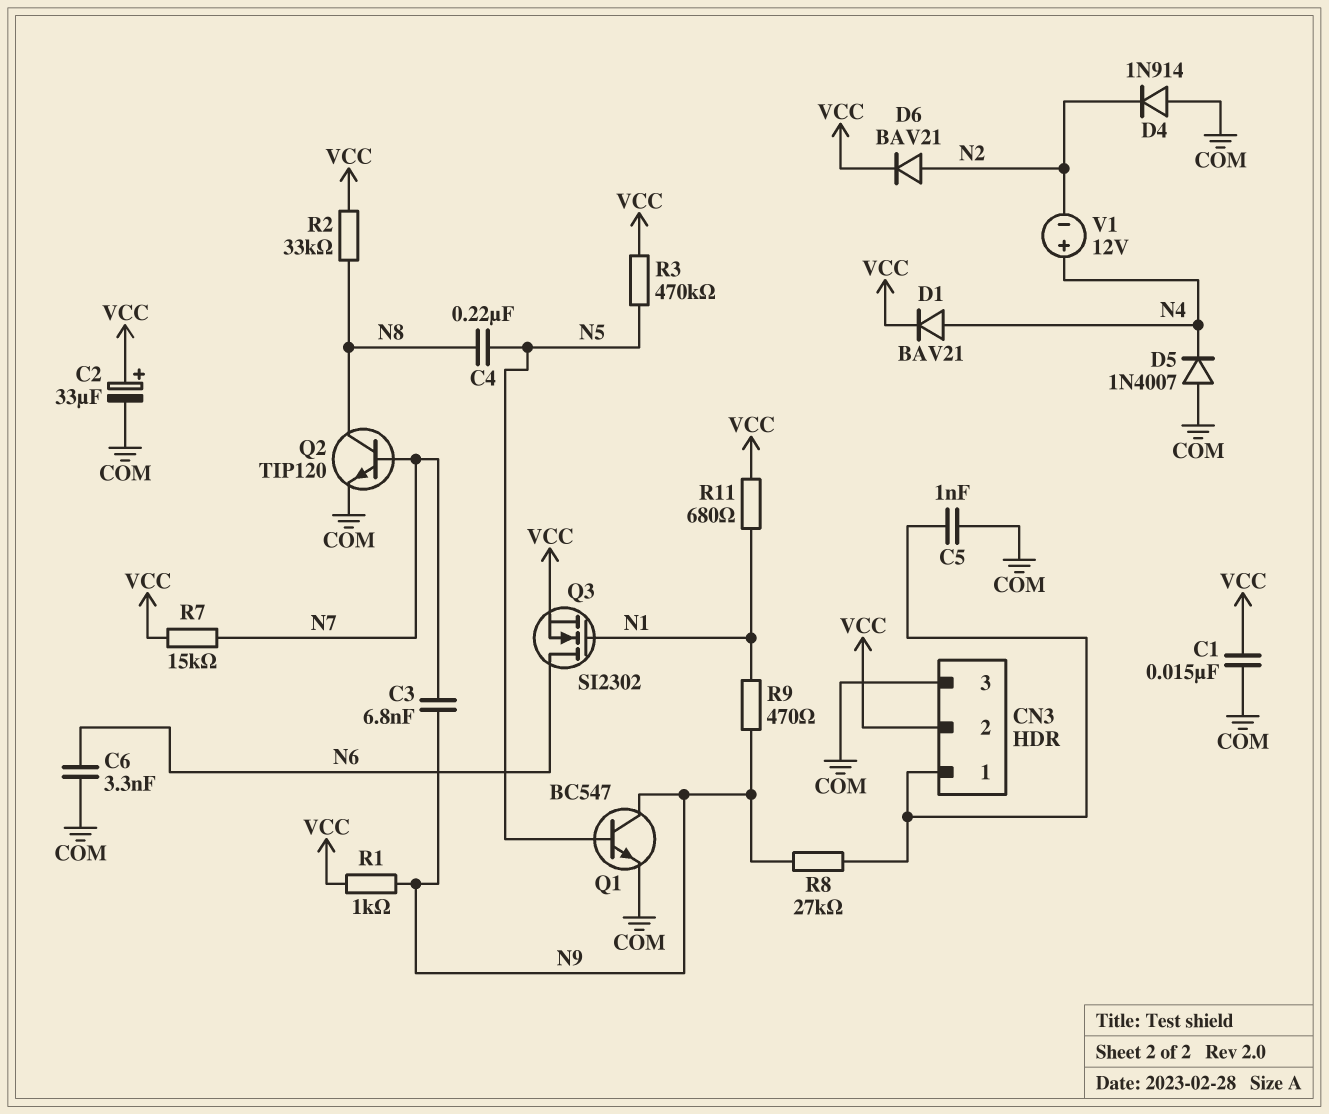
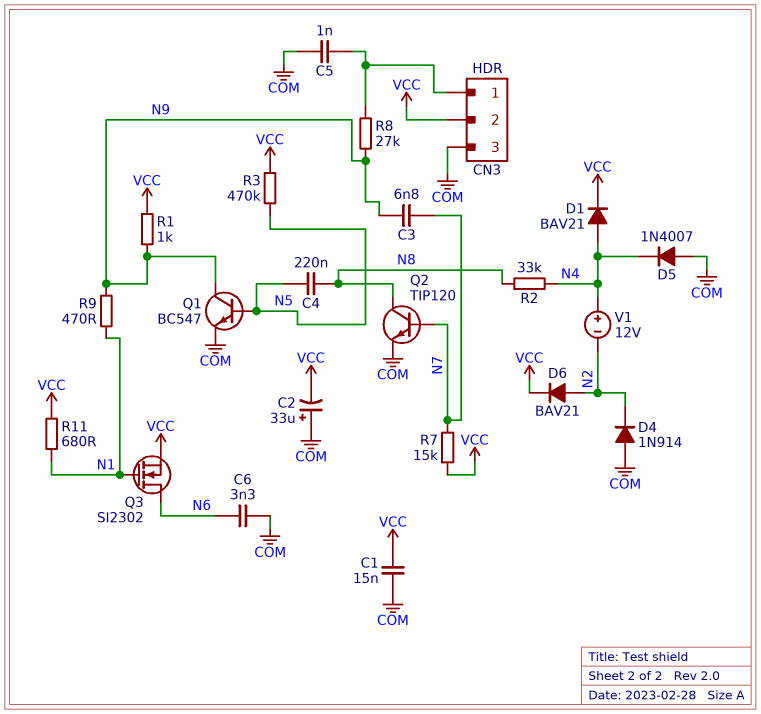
C2: 33uF (plus VCC, minus COM) -> 33uF (plus COM, minus VCC)
R2: 33k (N8, VCC) -> 33k (N4, N8)

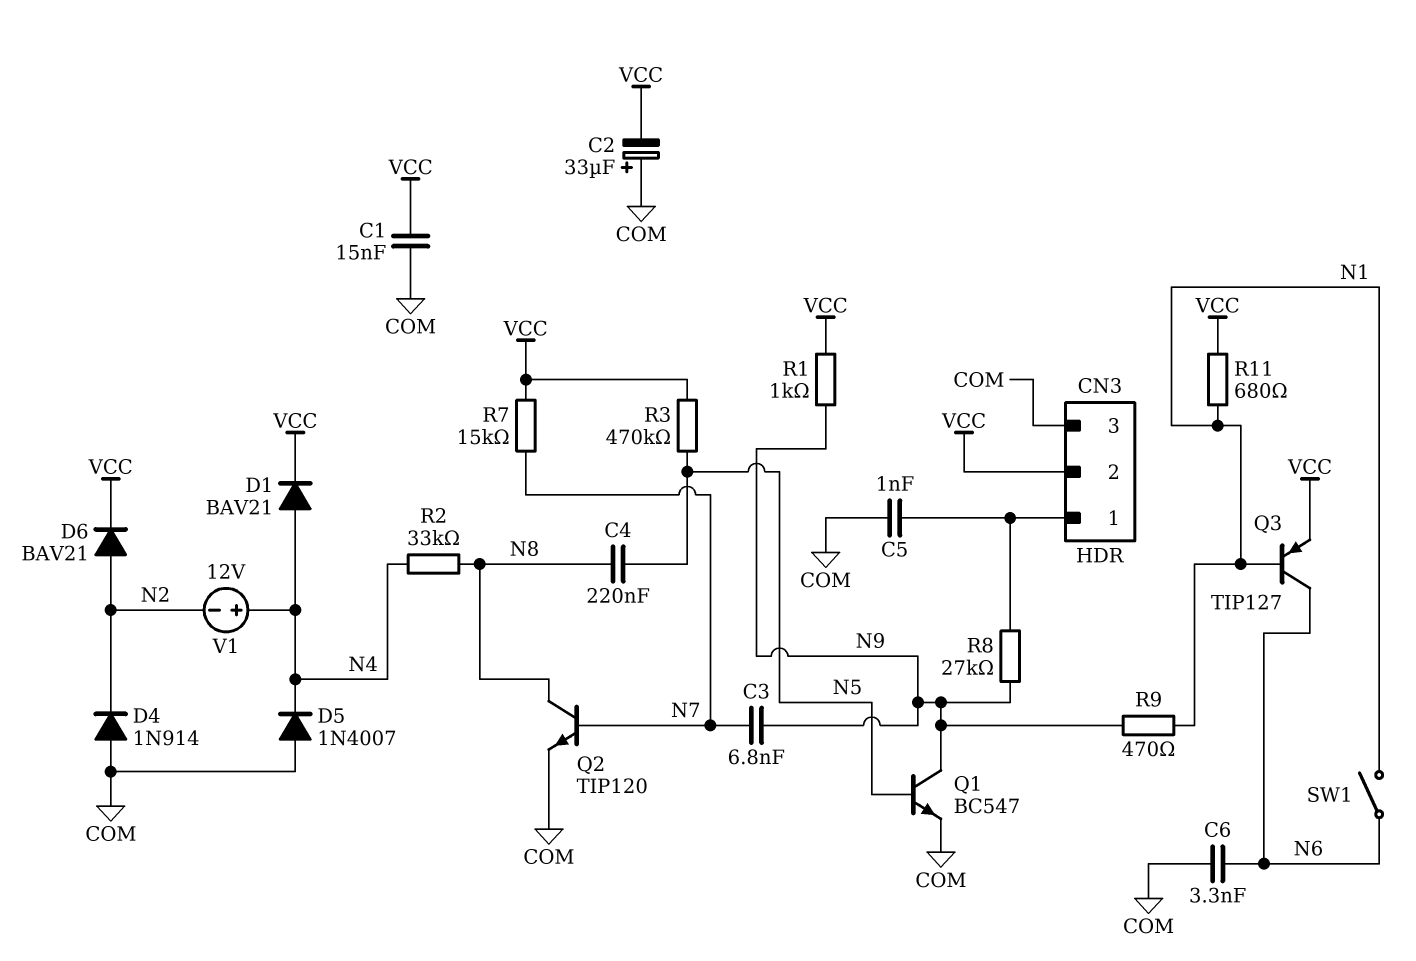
Q3: NMOS SI2302 (G N1, D N6, S VCC) -> PNP TIP127 (B N1, C N6, E VCC)
SW1: none -> switch (N1, N6)

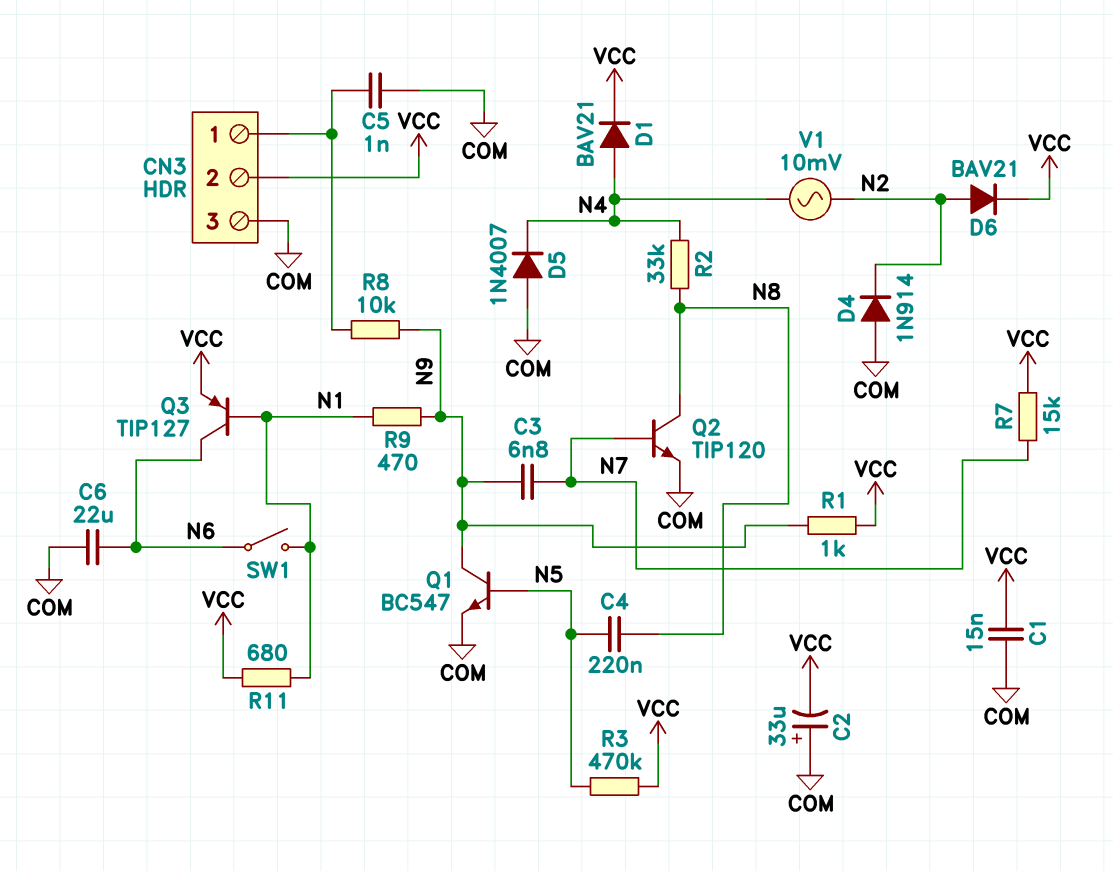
C6: 3.3nF (COM, N6) -> 22uF (COM, N6)
R8: 27k (CN3/1, N9) -> 10k (CN3/1, N9)
V1: 12V (plus N4, minus N2) -> AC 10mV (N2, N4)

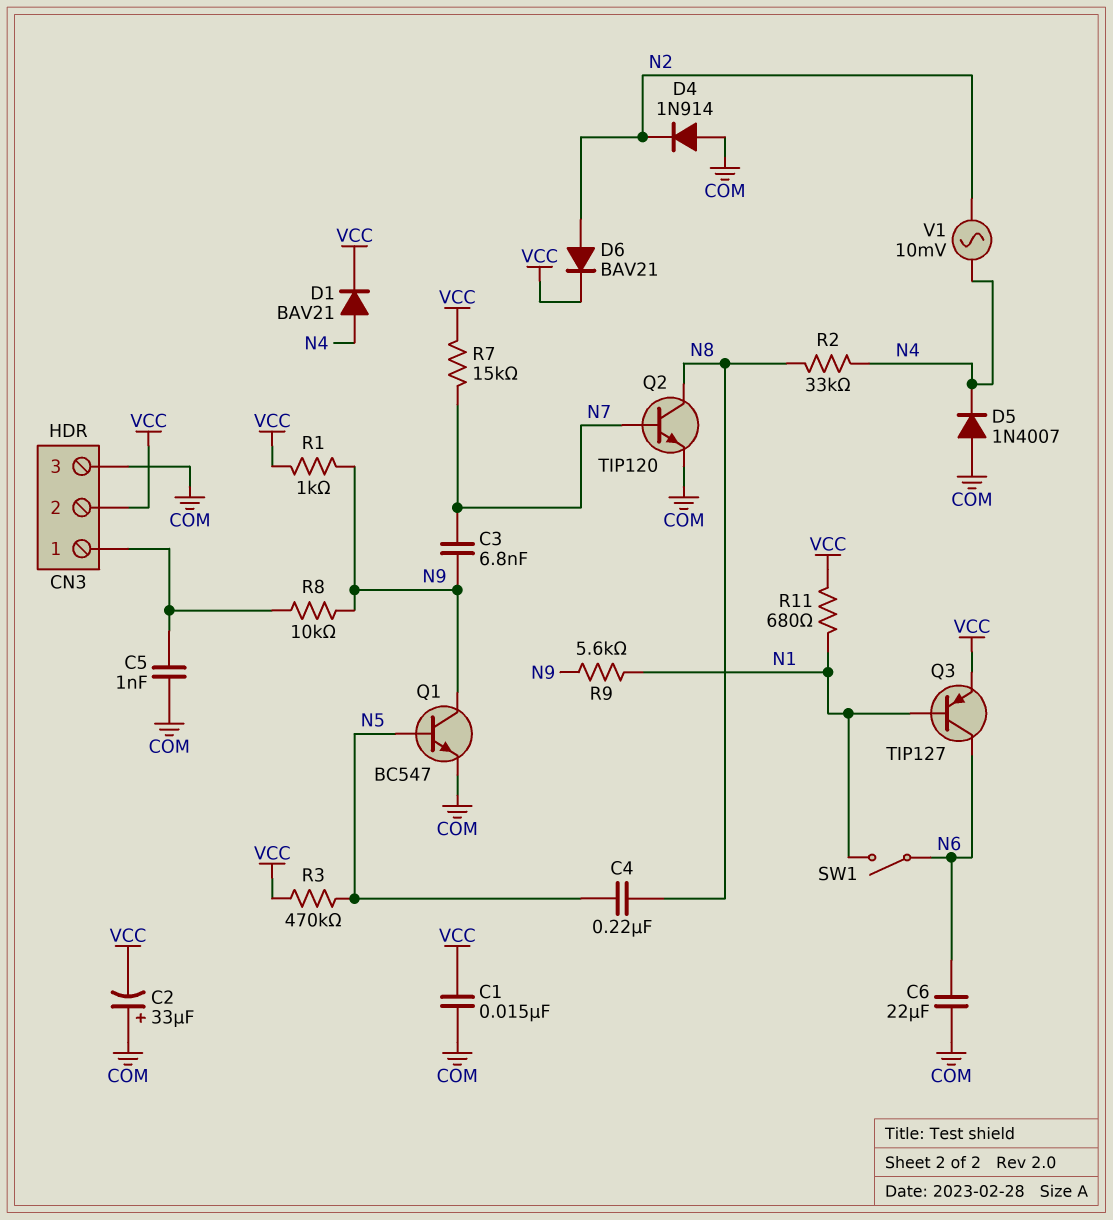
R9: 470 (N1, N9) -> 5.6k (N1, N9)

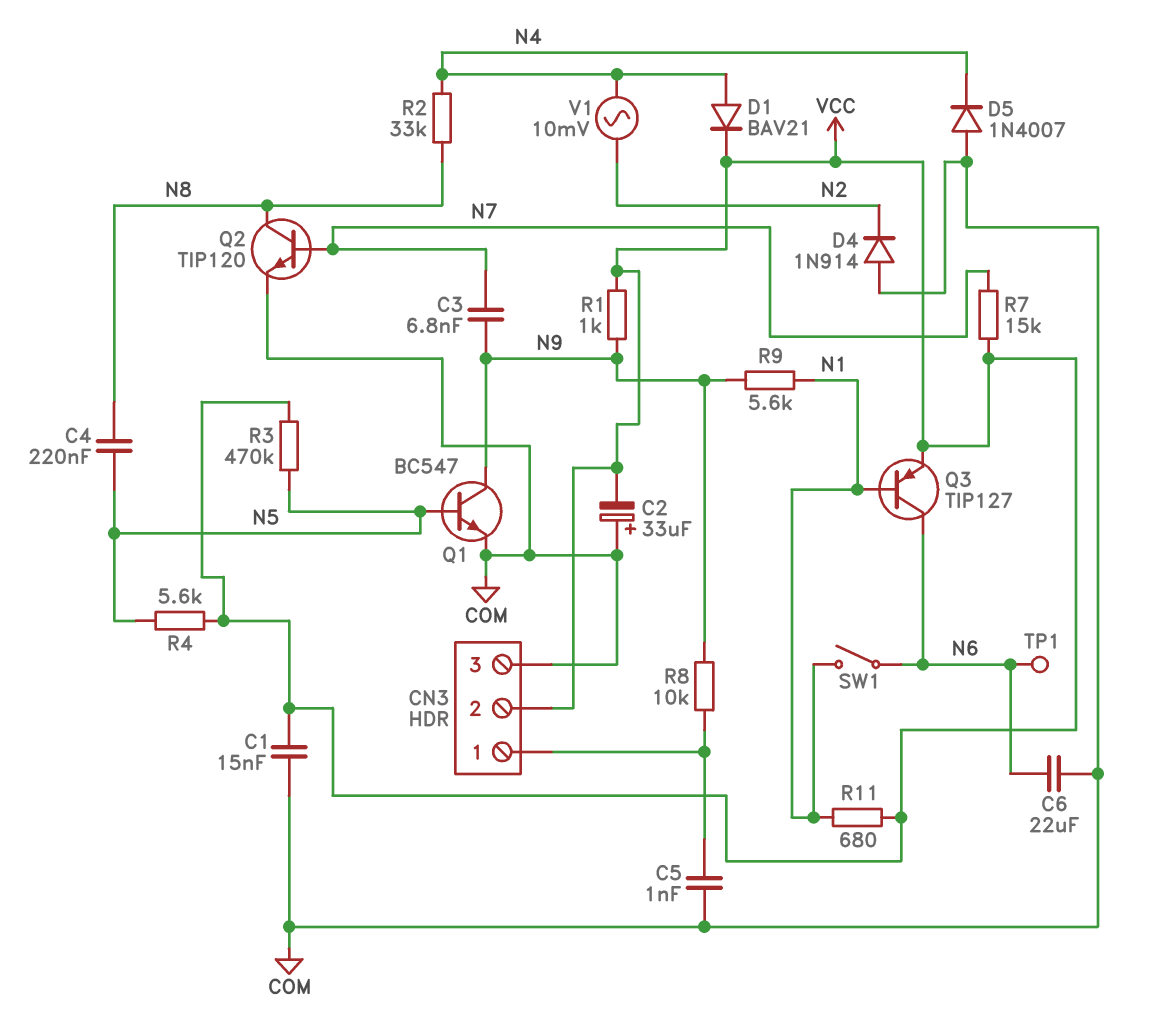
D6: diode BAV21 (A N2, K VCC) -> none
R4: none -> 5.6k (N5, VCC)
TP1: none -> test point (N6)

